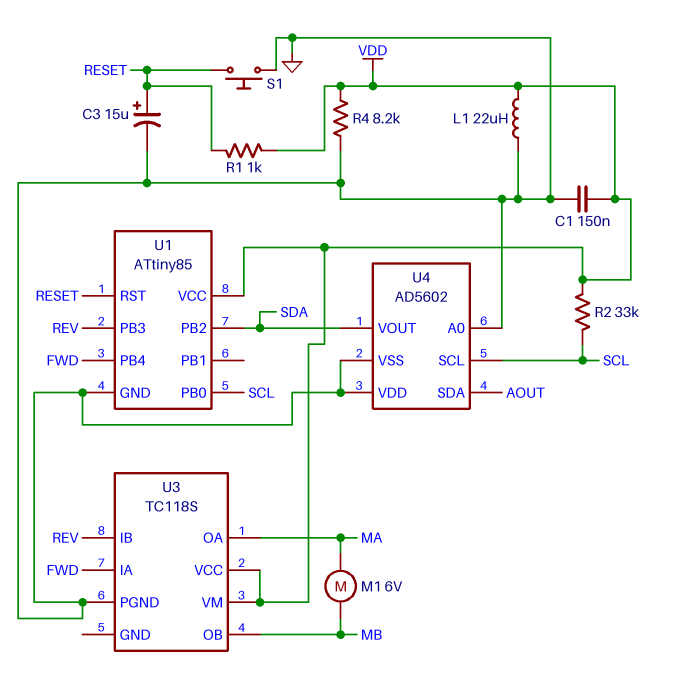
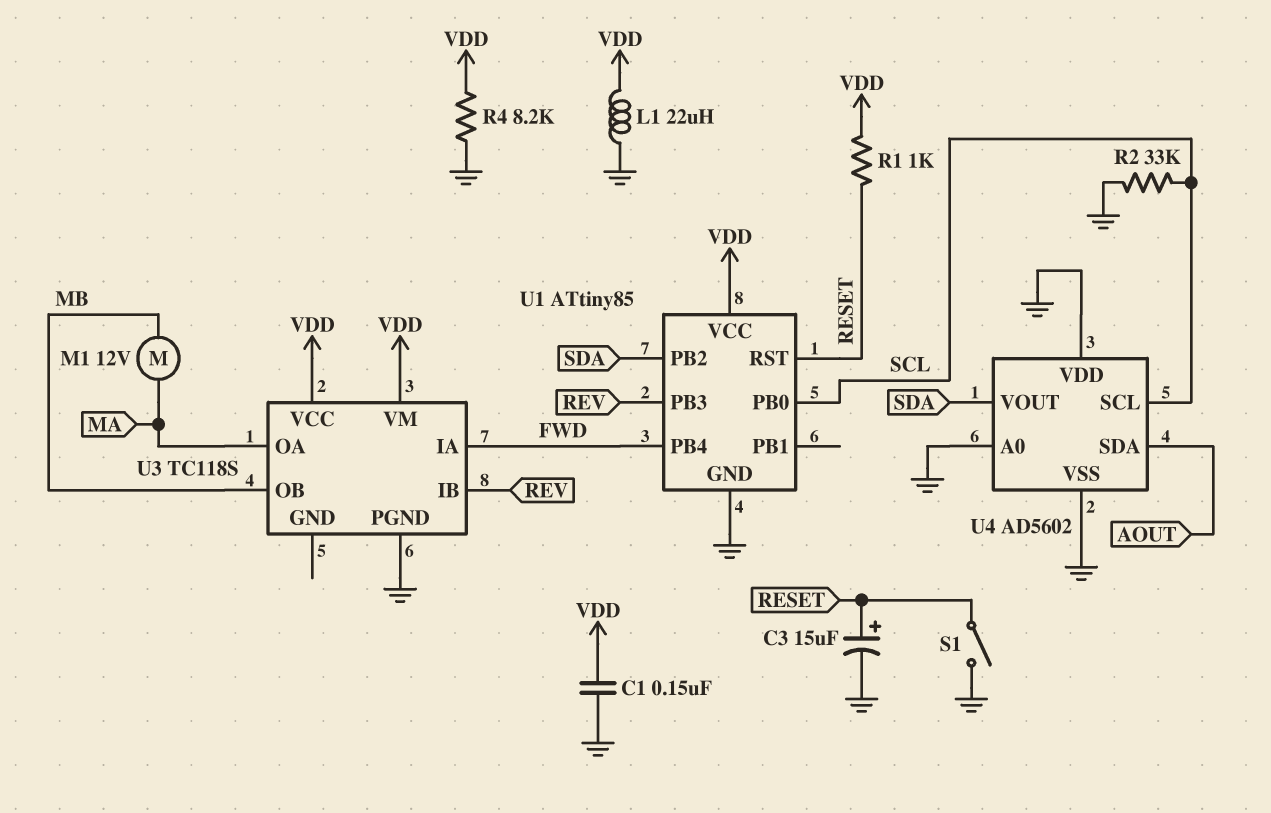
M1: motor 6V (MA, MB) -> motor 12V (MA, MB)
R2: 33k (SCL, VDD) -> 33k (GND, SCL)
S1: button (GND, RESET) -> switch (GND, RESET)

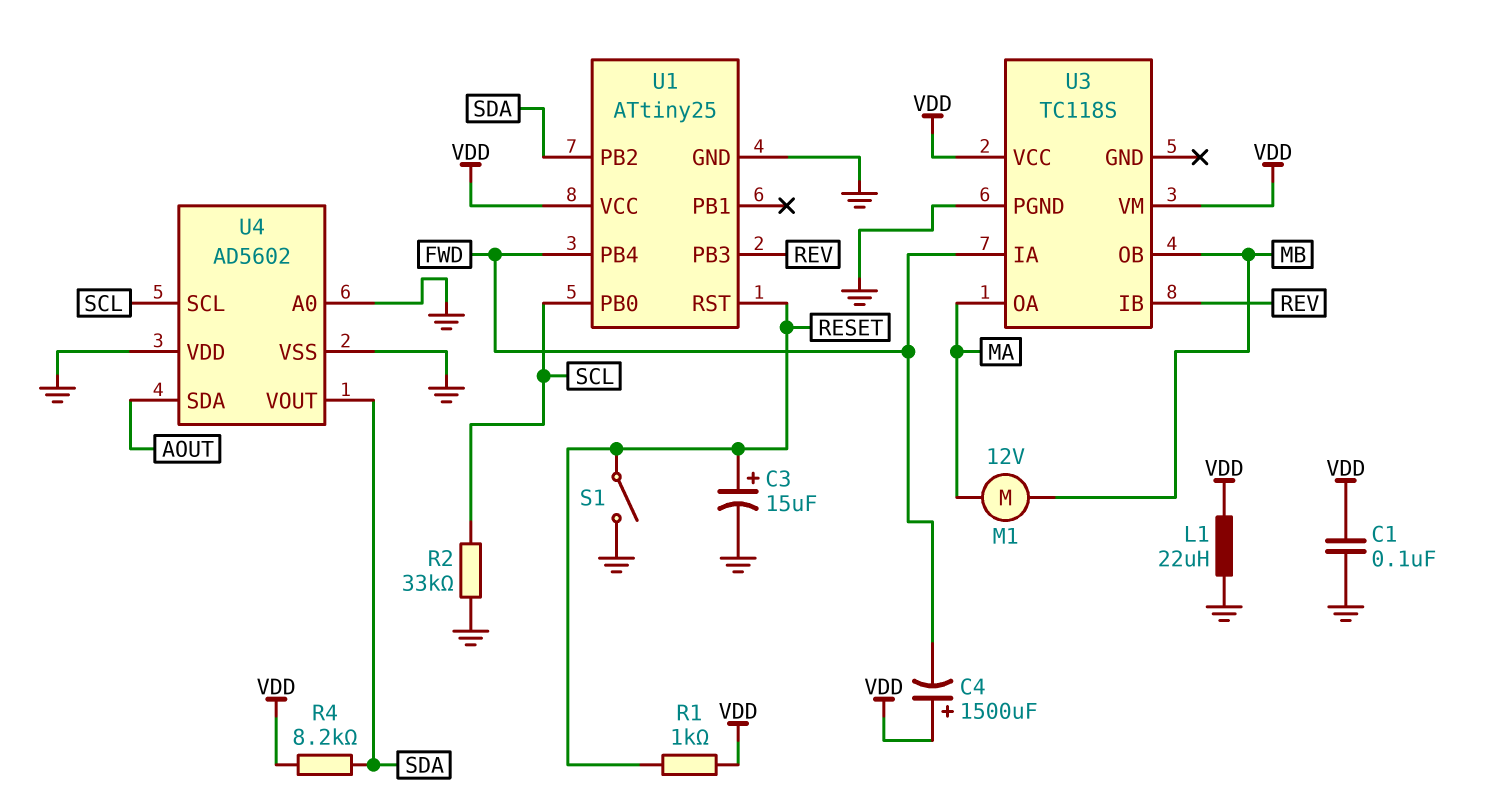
C1: 150nF (GND, VDD) -> 100nF (GND, VDD)
C4: none -> 1500uF (plus VDD, minus FWD)
R4: 8.2k (GND, VDD) -> 8.2k (SDA, VDD)
U1: ATtiny85 -> ATtiny25

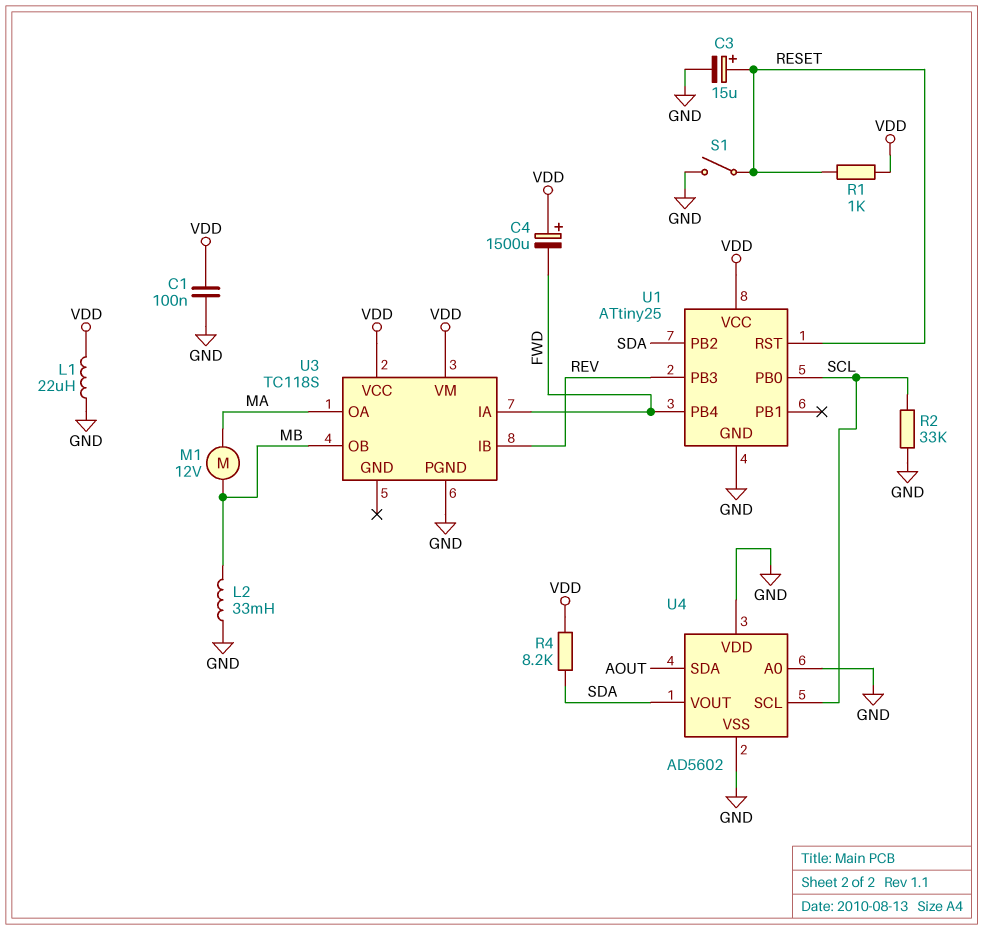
L2: none -> 33mH (GND, MB)

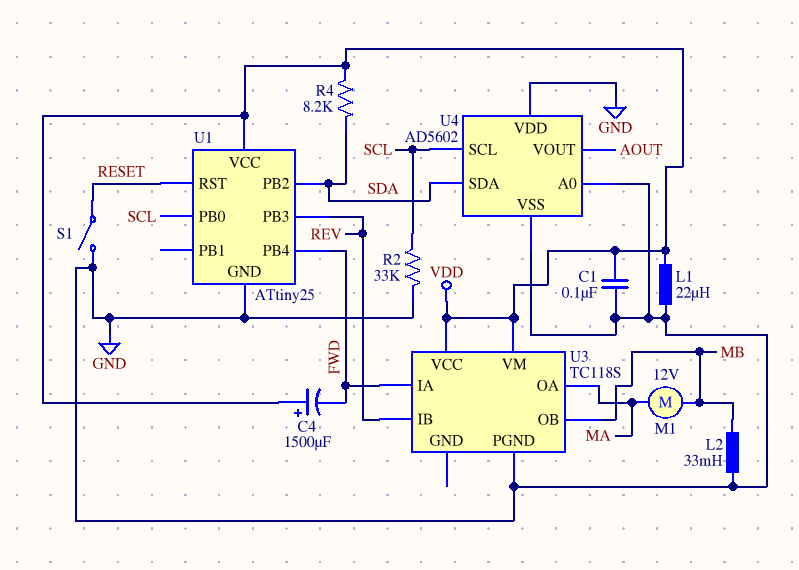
C3: 15uF (plus RESET, minus GND) -> none
R1: 1k (RESET, VDD) -> none
U4 pin SDA: AOUT -> SDA
U4 pin VOUT: SDA -> AOUT

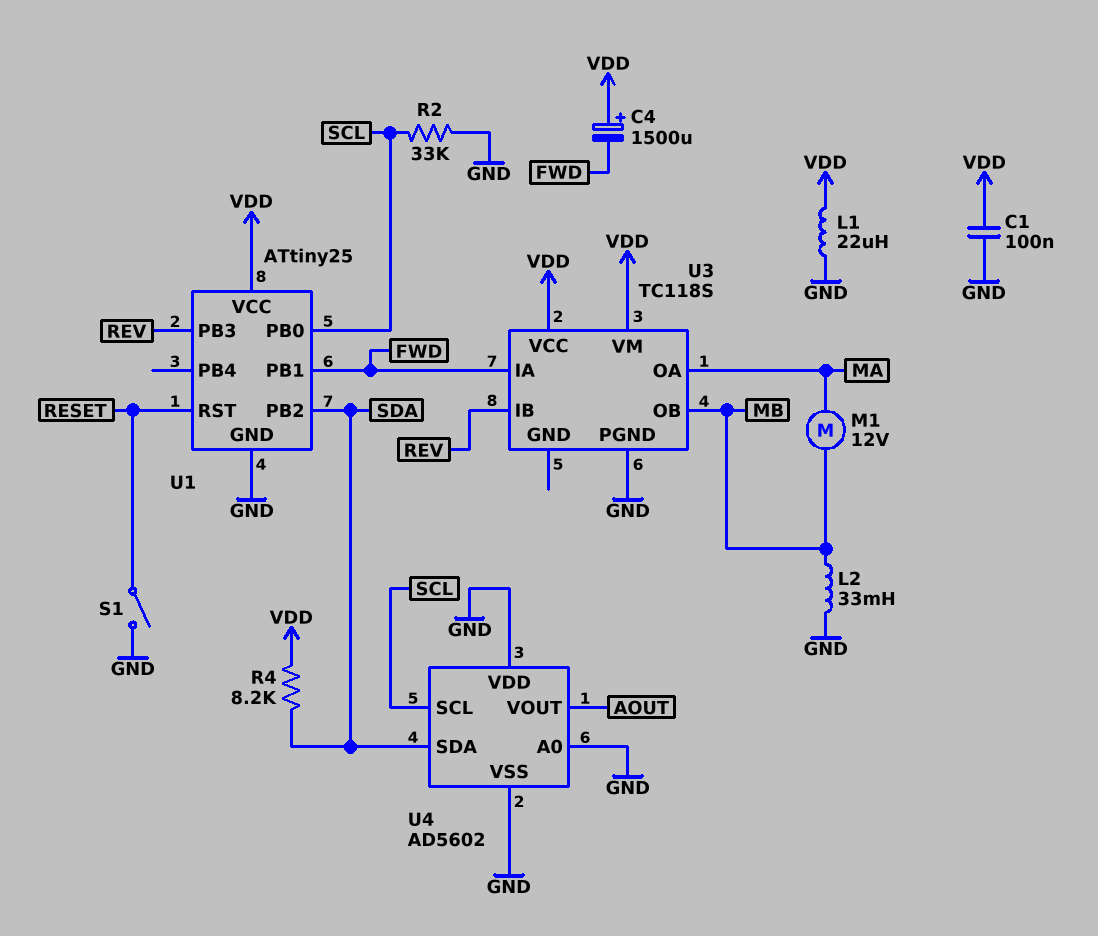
U1 pin PB1: none -> FWD
U1 pin PB4: FWD -> none

